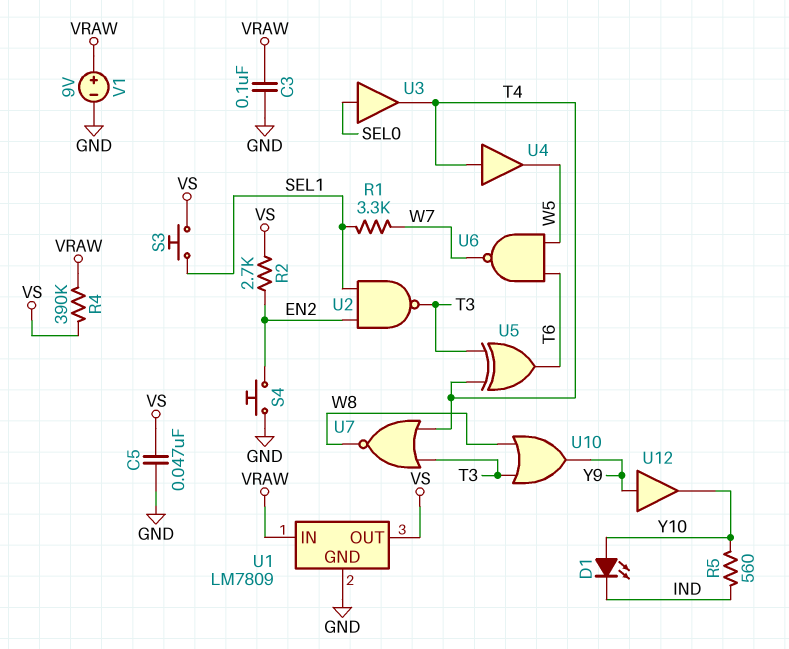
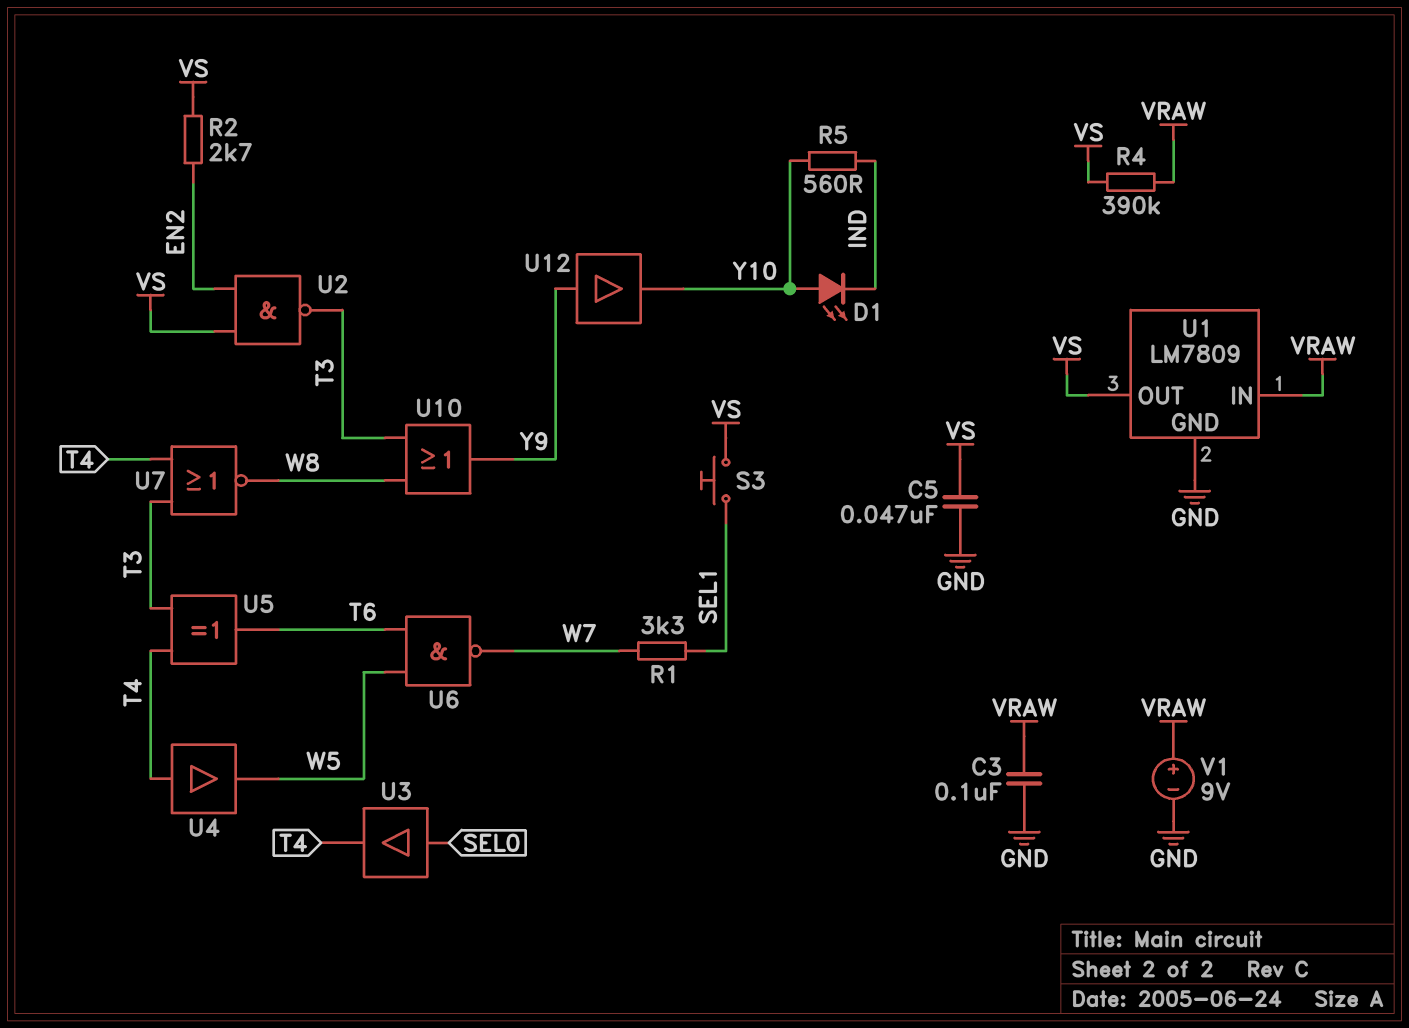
S4: button (EN2, GND) -> none
U2: NAND (in EN2, in SEL1, out T3) -> NAND (in EN2, in VS, out T3)

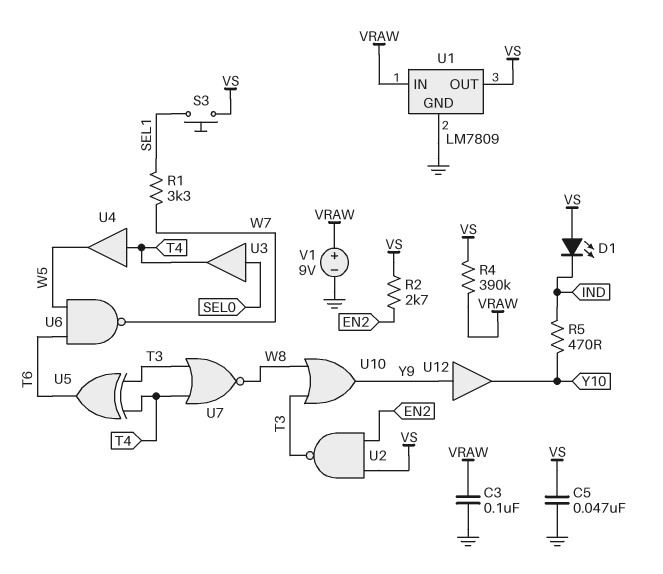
D1: LED (A Y10, K IND) -> LED (A VS, K IND)
R5: 560 (IND, Y10) -> 470 (IND, Y10)

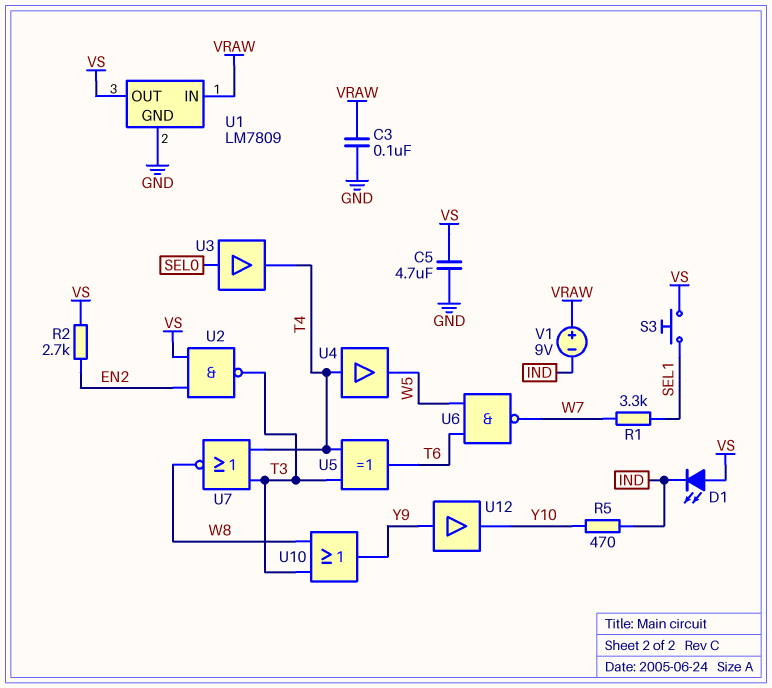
C5: 47nF (GND, VS) -> 4.7uF (GND, VS)
R4: 390k (VRAW, VS) -> none
V1: 9V (plus VRAW, minus GND) -> 9V (plus VRAW, minus IND)

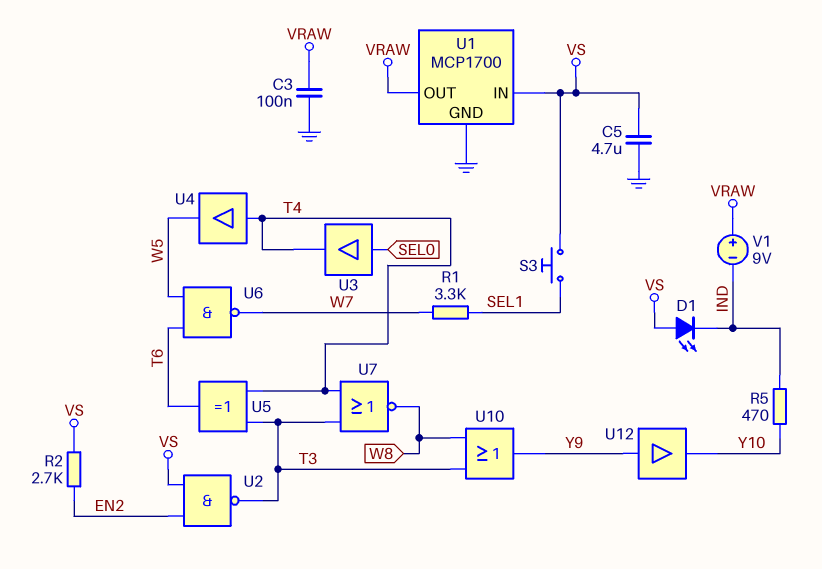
U1: LM7809 -> MCP1700
U1 pin IN: VRAW -> VS
U1 pin OUT: VS -> VRAW

